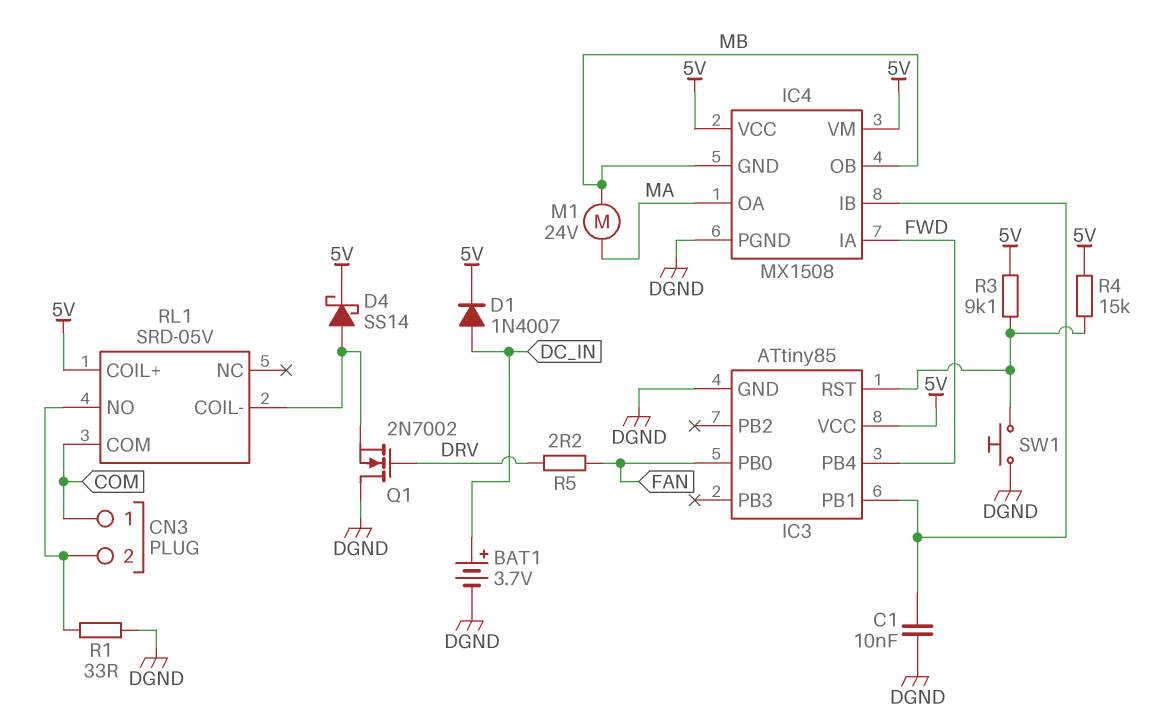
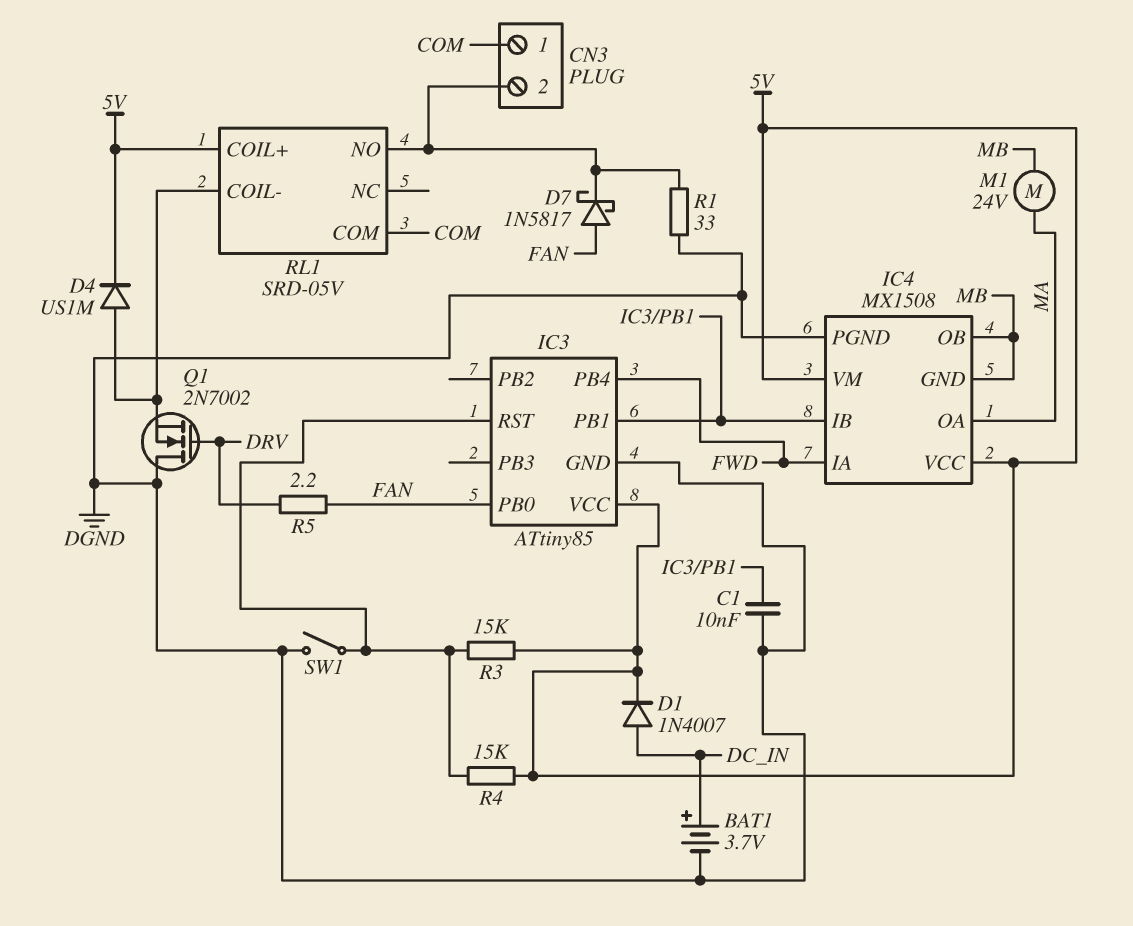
D4: schottky SS14 (A RL1/COIL-, K 5V) -> diode US1M (A RL1/COIL-, K 5V)
D7: none -> schottky 1N5817 (A FAN, K CN3/2)
R3: 9.1k (5V, IC3/RST) -> 15k (5V, IC3/RST)
SW1: button (DGND, IC3/RST) -> switch (DGND, IC3/RST)

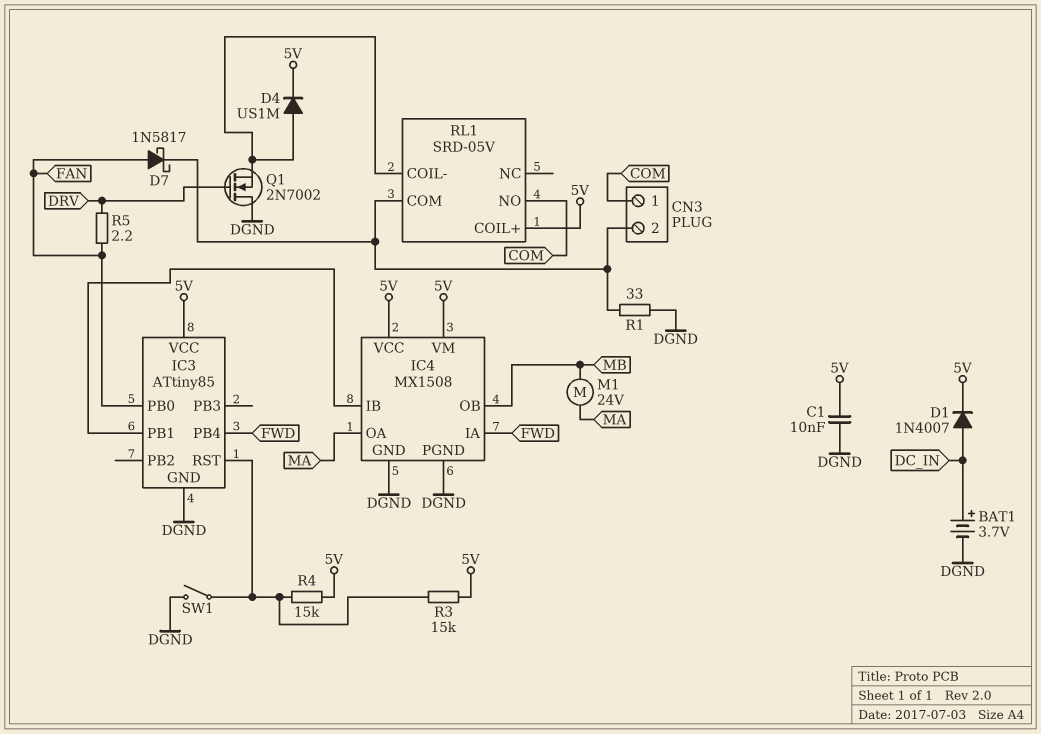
C1: 10nF (DGND, IC3/PB1) -> 10nF (5V, DGND)
IC4 pin GND: MB -> DGND
RL1 pin COM: COM -> CN3/2
RL1 pin NO: CN3/2 -> COM

